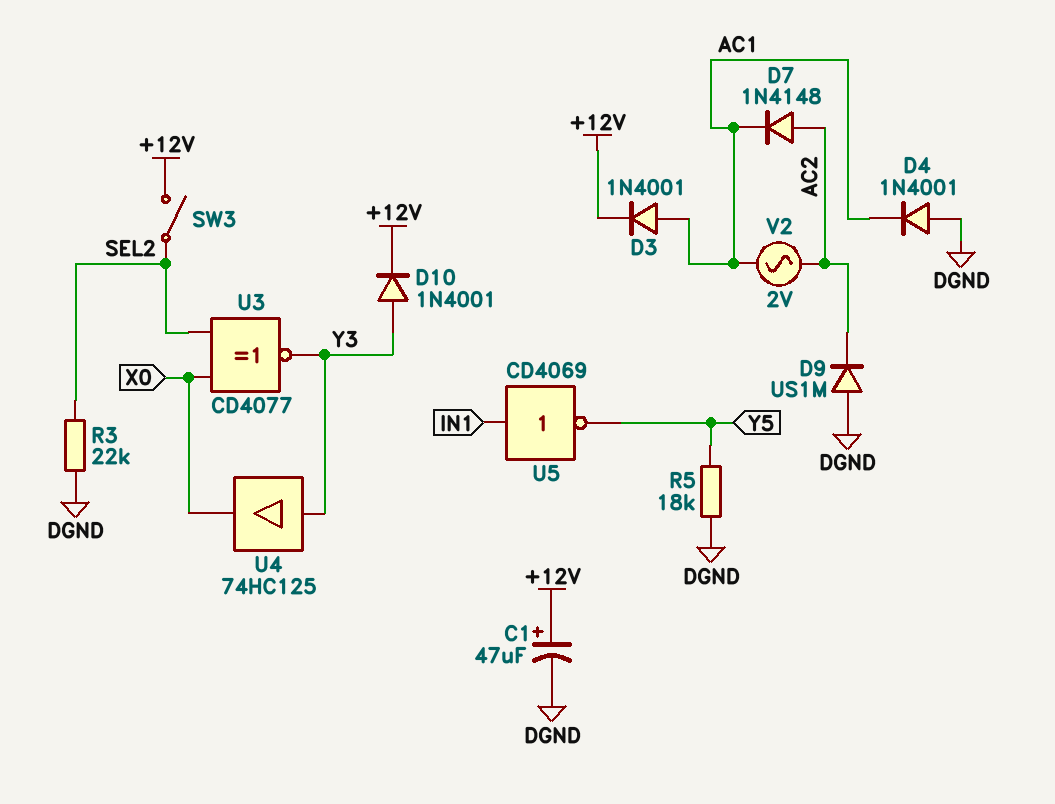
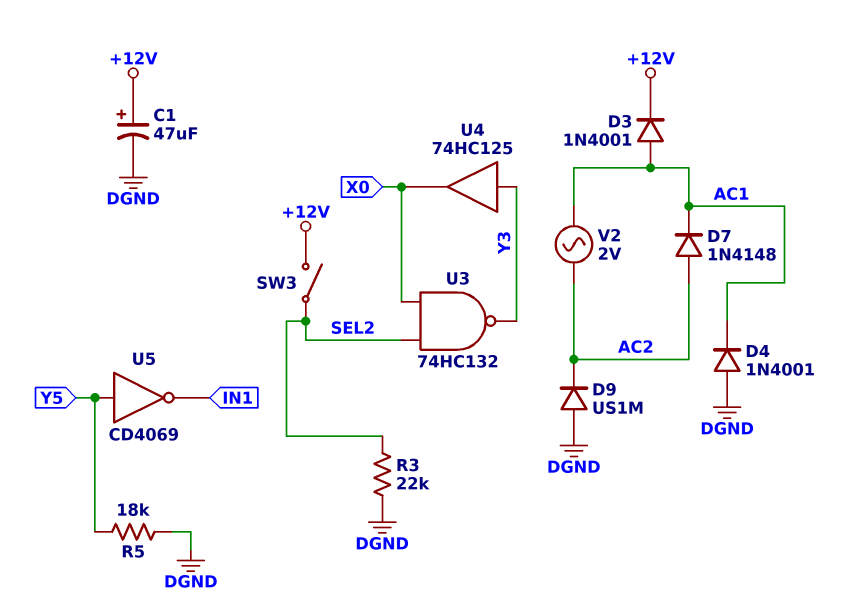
D10: diode 1N4001 (A Y3, K +12V) -> none
U3: XNOR CD4077 (in SEL2, in X0, out Y3) -> NAND 74HC132 (in SEL2, in X0, out Y3)
U5: NOT CD4069 (in IN1, out Y5) -> NOT CD4069 (in Y5, out IN1)

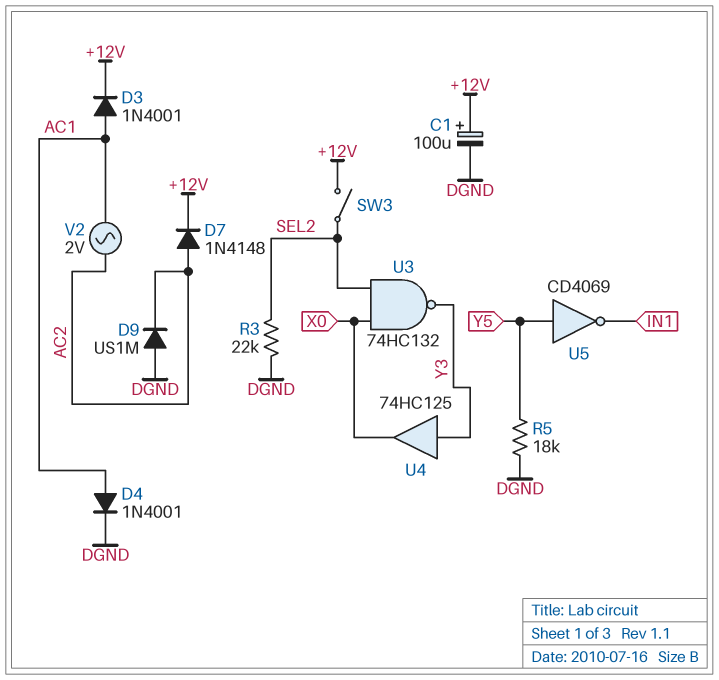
C1: 47uF (plus +12V, minus DGND) -> 100uF (plus +12V, minus DGND)
D4: diode 1N4001 (A DGND, K AC1) -> diode 1N4001 (A AC1, K DGND)
D7: diode 1N4148 (A AC2, K AC1) -> diode 1N4148 (A AC2, K +12V)

